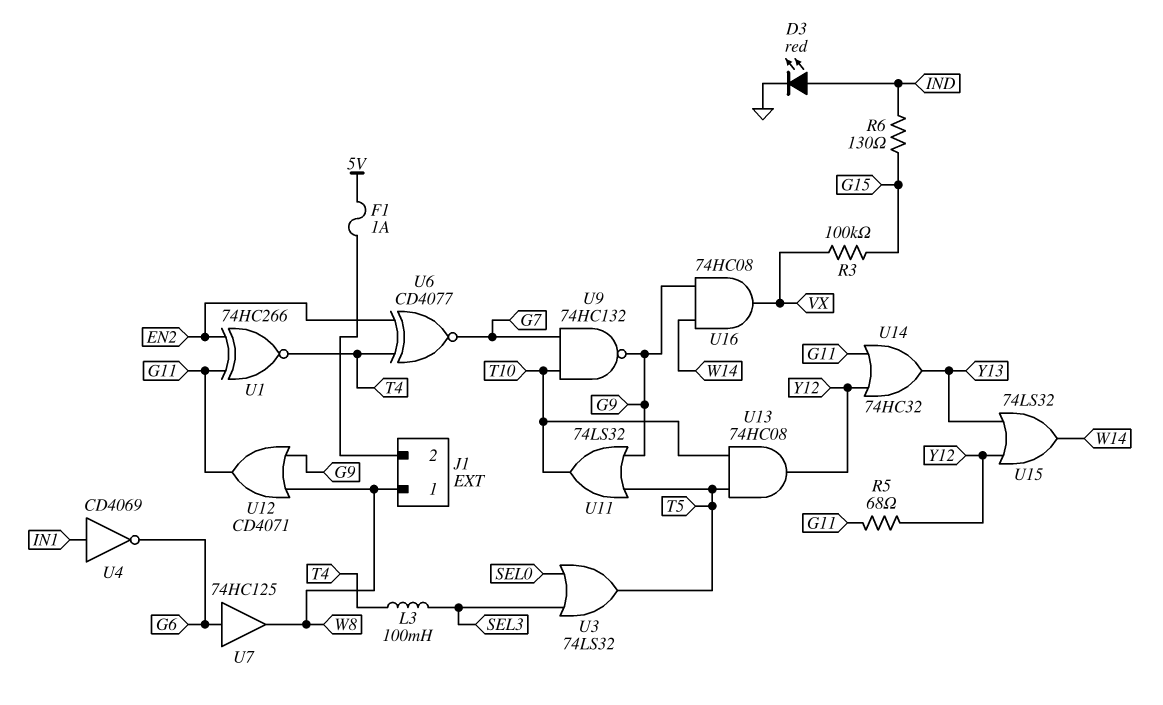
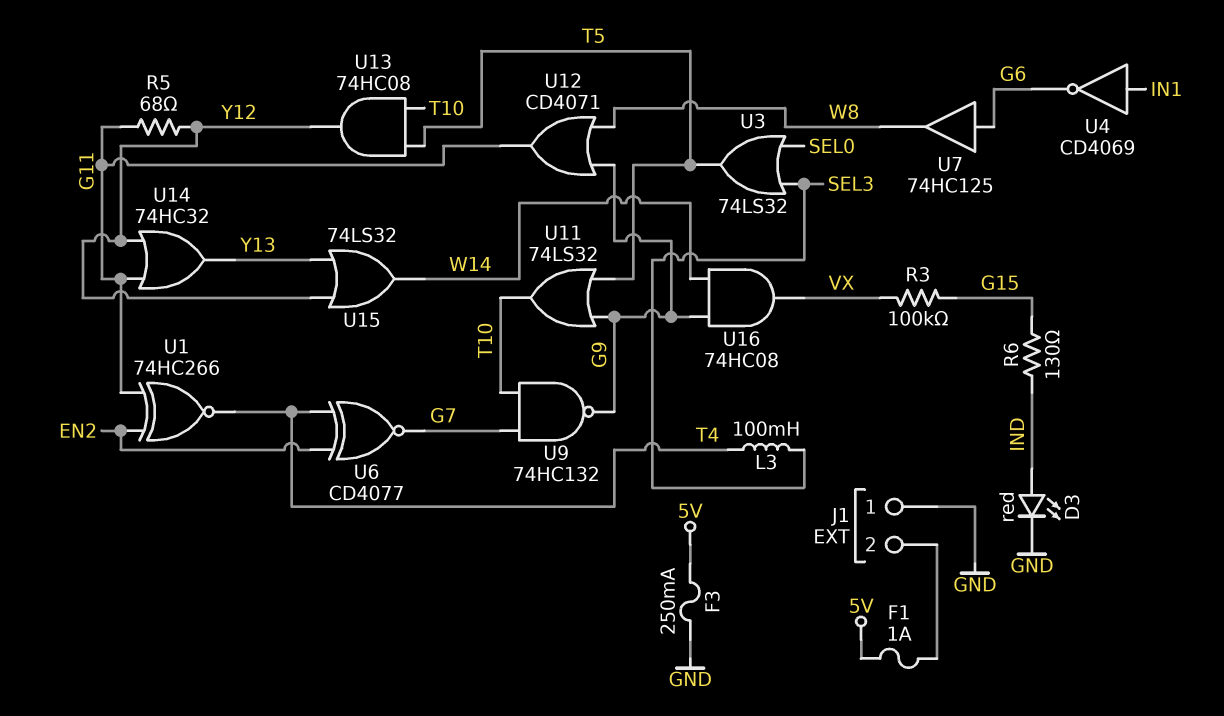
F3: none -> 250mA (5V, GND)
J1 pin 1: W8 -> GND

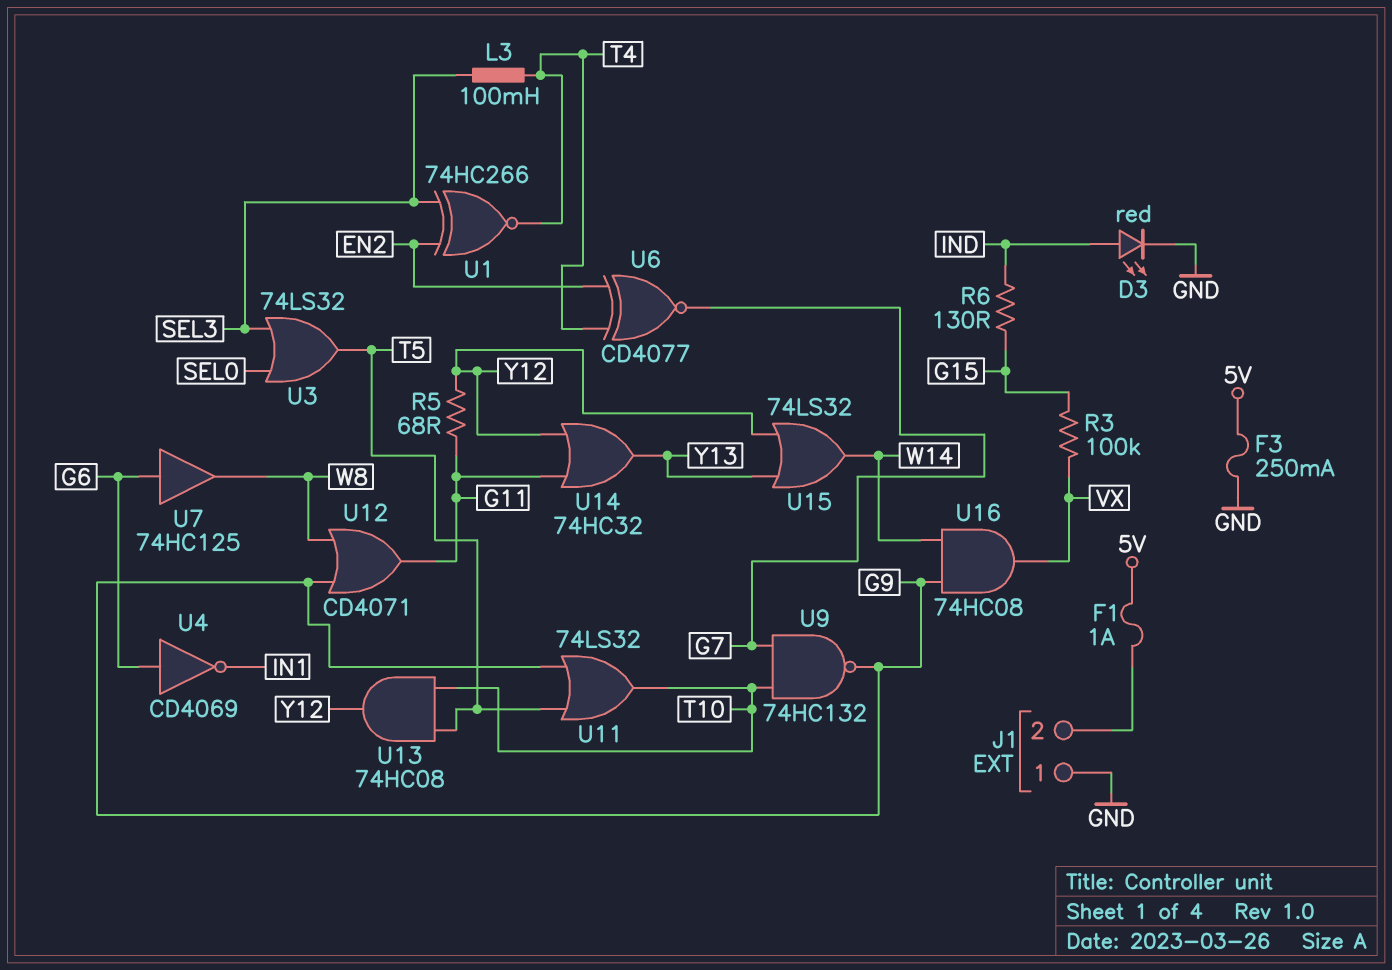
U1: XNOR 74HC266 (in EN2, in G11, out T4) -> XNOR 74HC266 (in EN2, in SEL3, out T4)
U4: NOT CD4069 (in IN1, out G6) -> NOT CD4069 (in G6, out IN1)

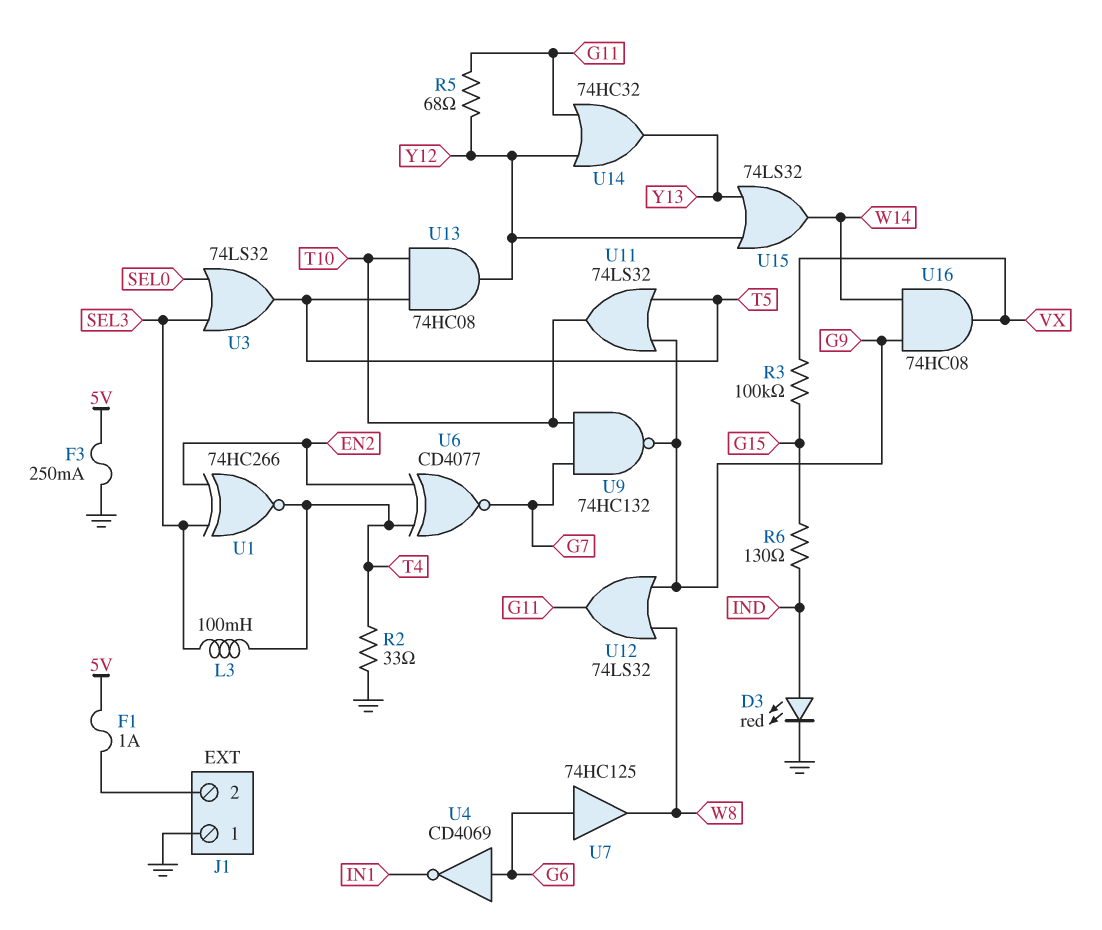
R2: none -> 33 (GND, T4)
U12: OR CD4071 (in G9, in W8, out G11) -> OR 74LS32 (in G9, in W8, out G11)

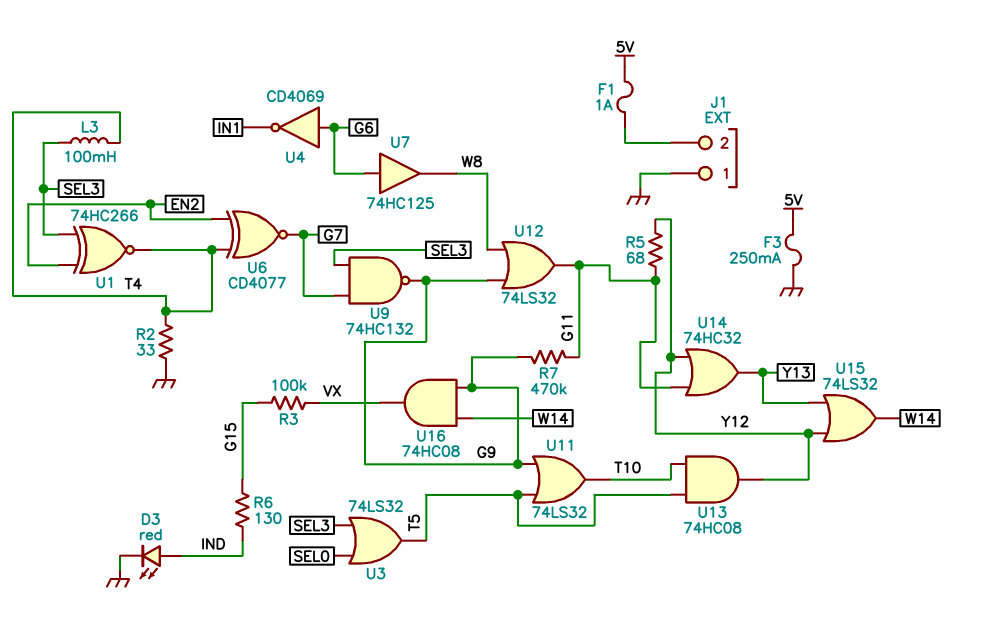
R7: none -> 470k (G9, G11)
U9: NAND 74HC132 (in G7, in T10, out G9) -> NAND 74HC132 (in G7, in SEL3, out G9)

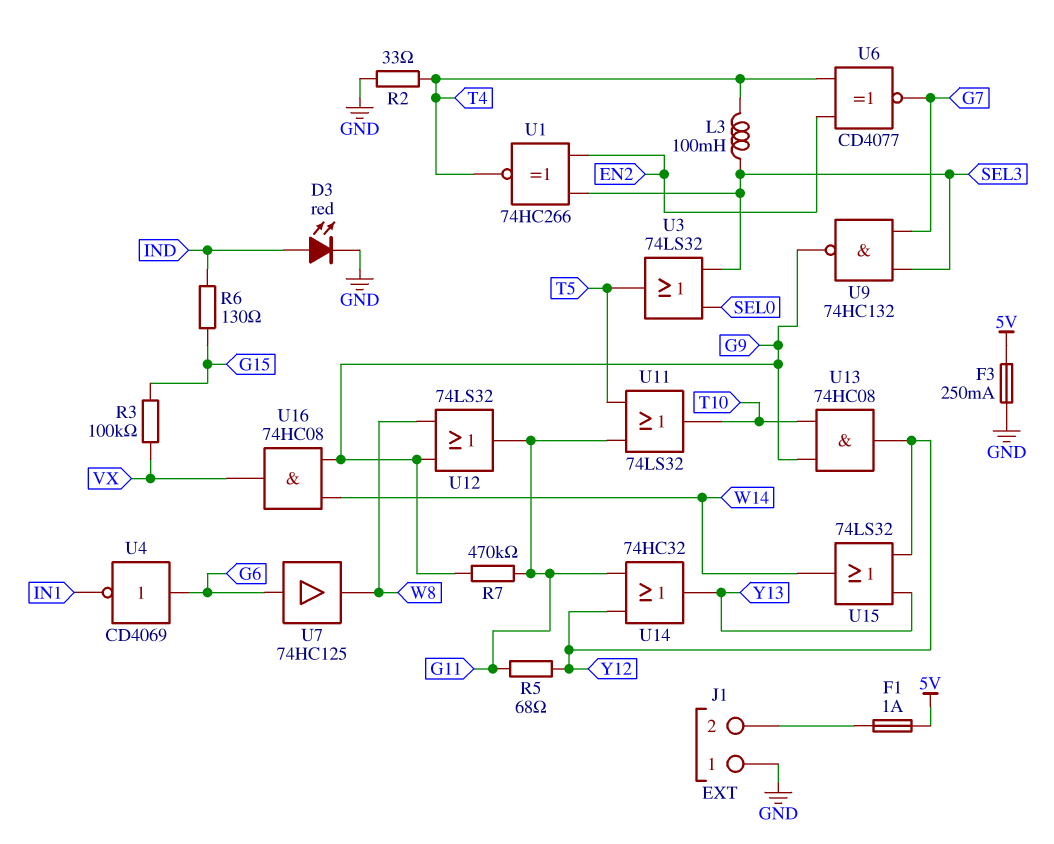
U11: OR 74LS32 (in G9, in T5, out T10) -> OR 74LS32 (in G11, in T5, out T10)
U13: AND 74HC08 (in T5, in T10, out Y12) -> AND 74HC08 (in G9, in T10, out Y12)

